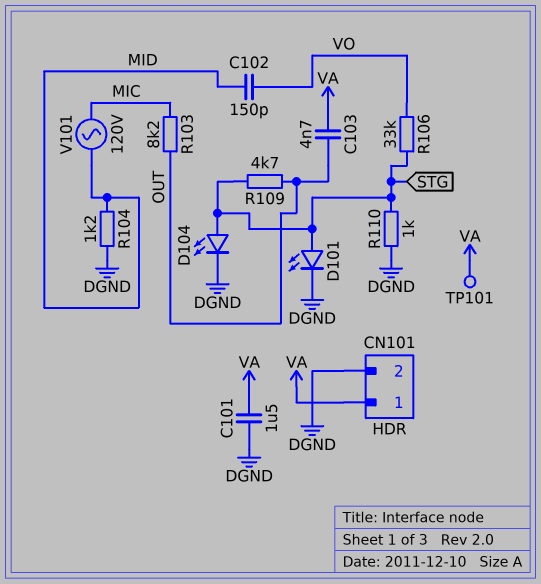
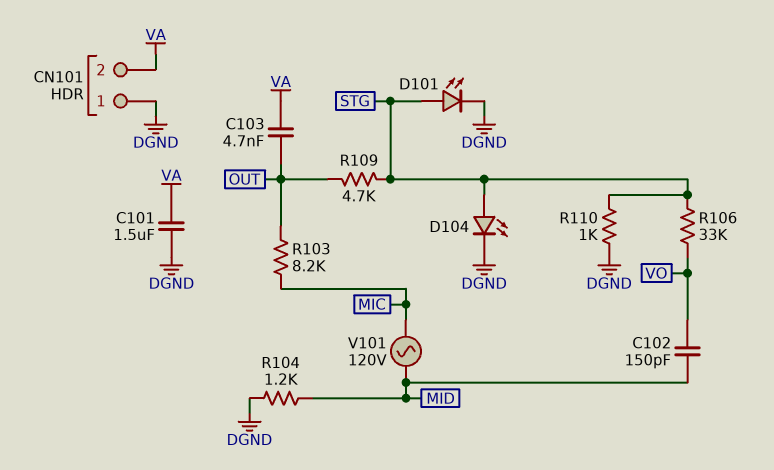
CN101 pin 1: VA -> DGND
CN101 pin 2: DGND -> VA
TP101: test point (VA) -> none

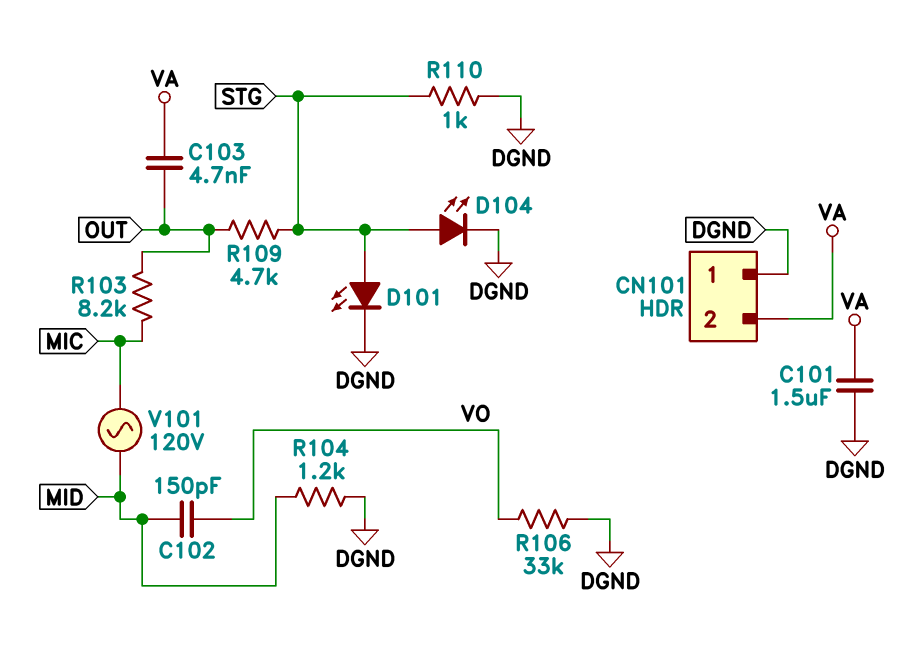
R106: 33k (STG, VO) -> 33k (DGND, VO)

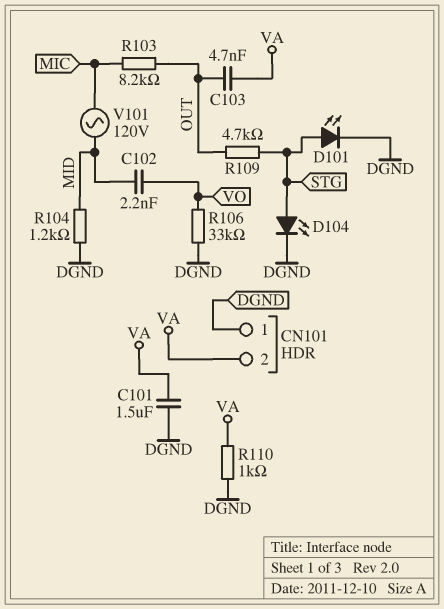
C102: 150pF (MID, VO) -> 2.2nF (MID, VO)
R110: 1k (DGND, STG) -> 1k (DGND, VA)

